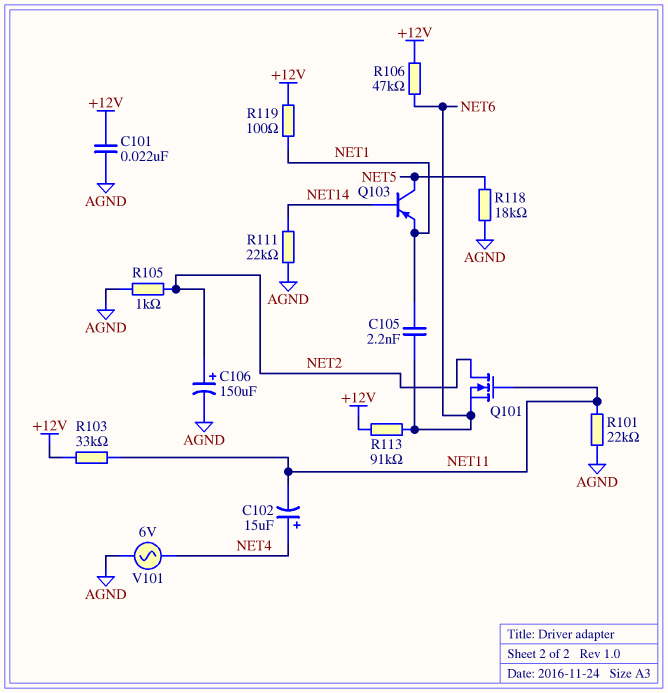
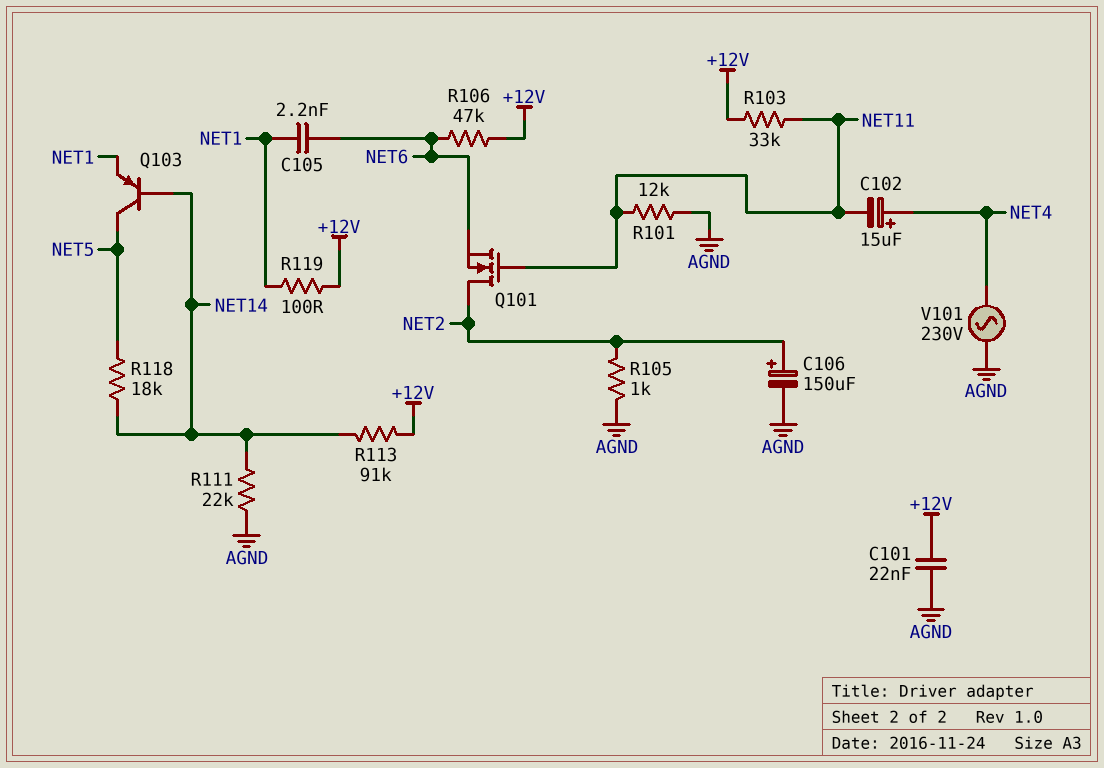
R101: 22k (AGND, NET11) -> 12k (AGND, NET11)
R113: 91k (+12V, NET6) -> 91k (+12V, NET14)
R118: 18k (AGND, NET5) -> 18k (NET5, NET14)
V101: AC 6V (AGND, NET4) -> AC 230V (AGND, NET4)

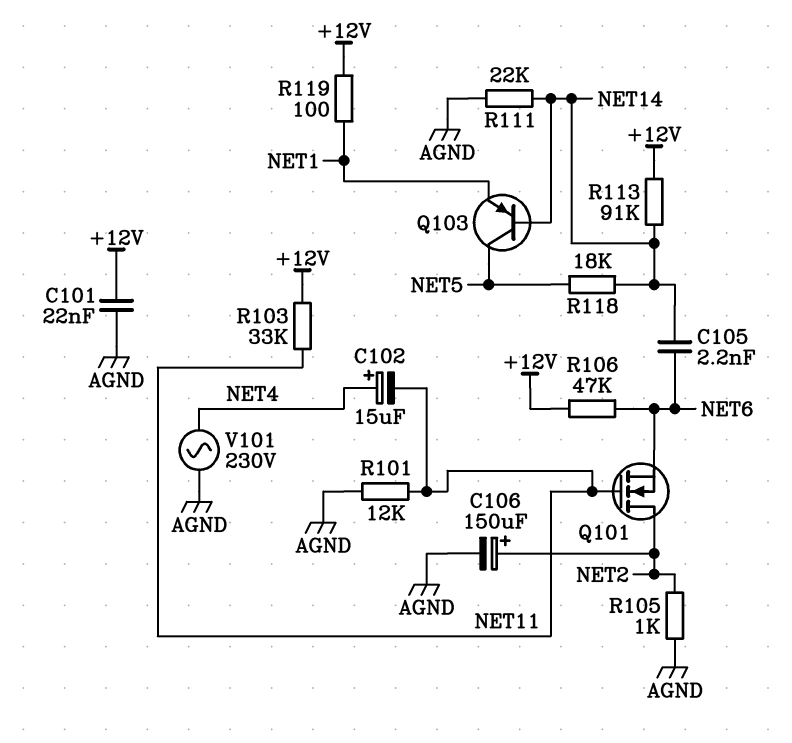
C105: 2.2nF (NET1, NET6) -> 2.2nF (NET6, NET14)

